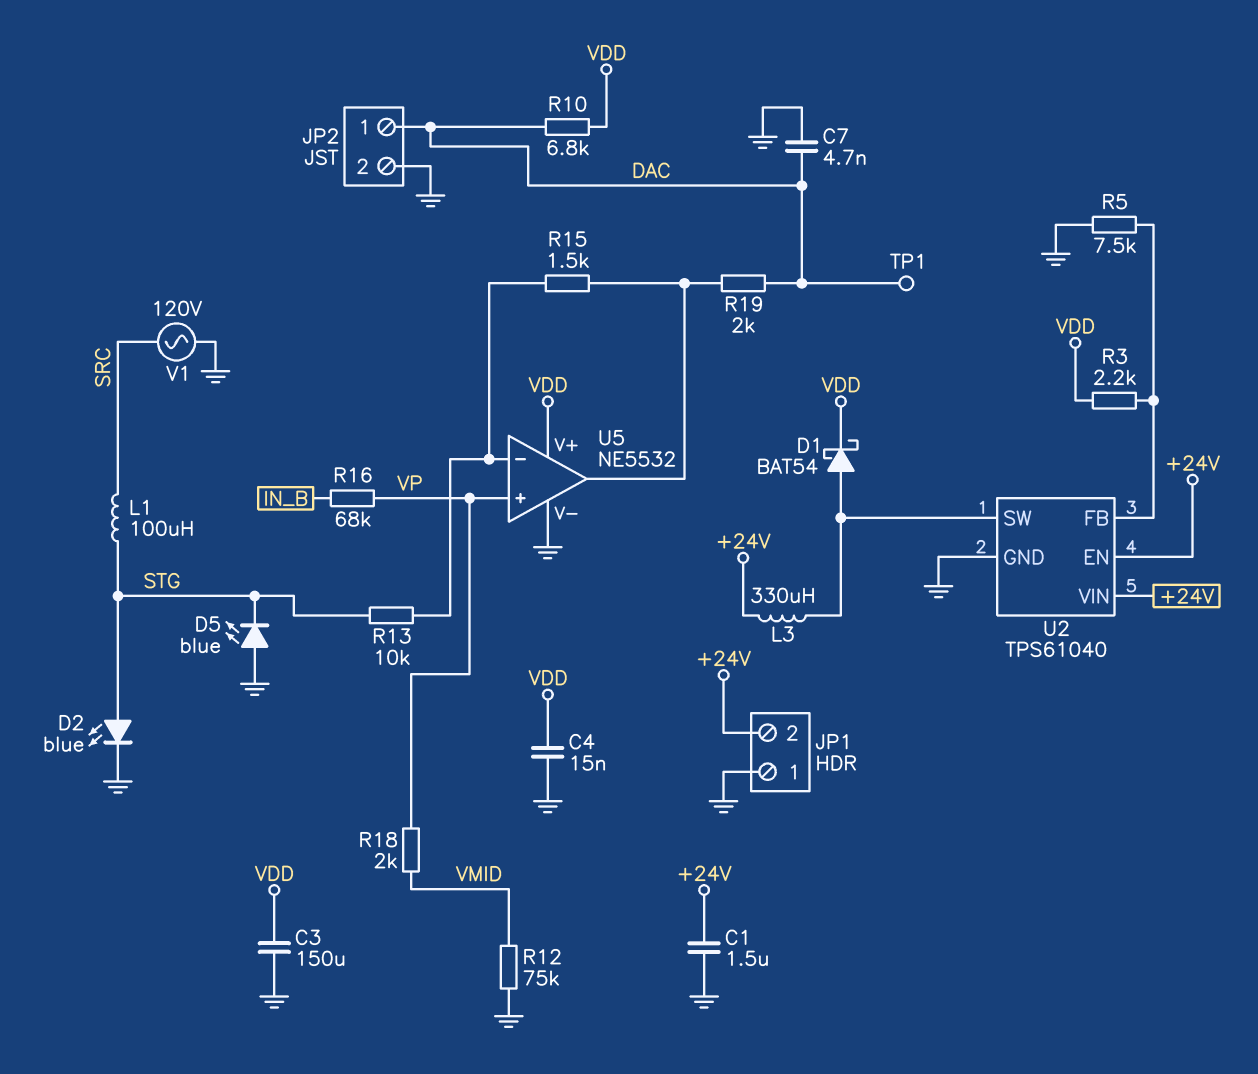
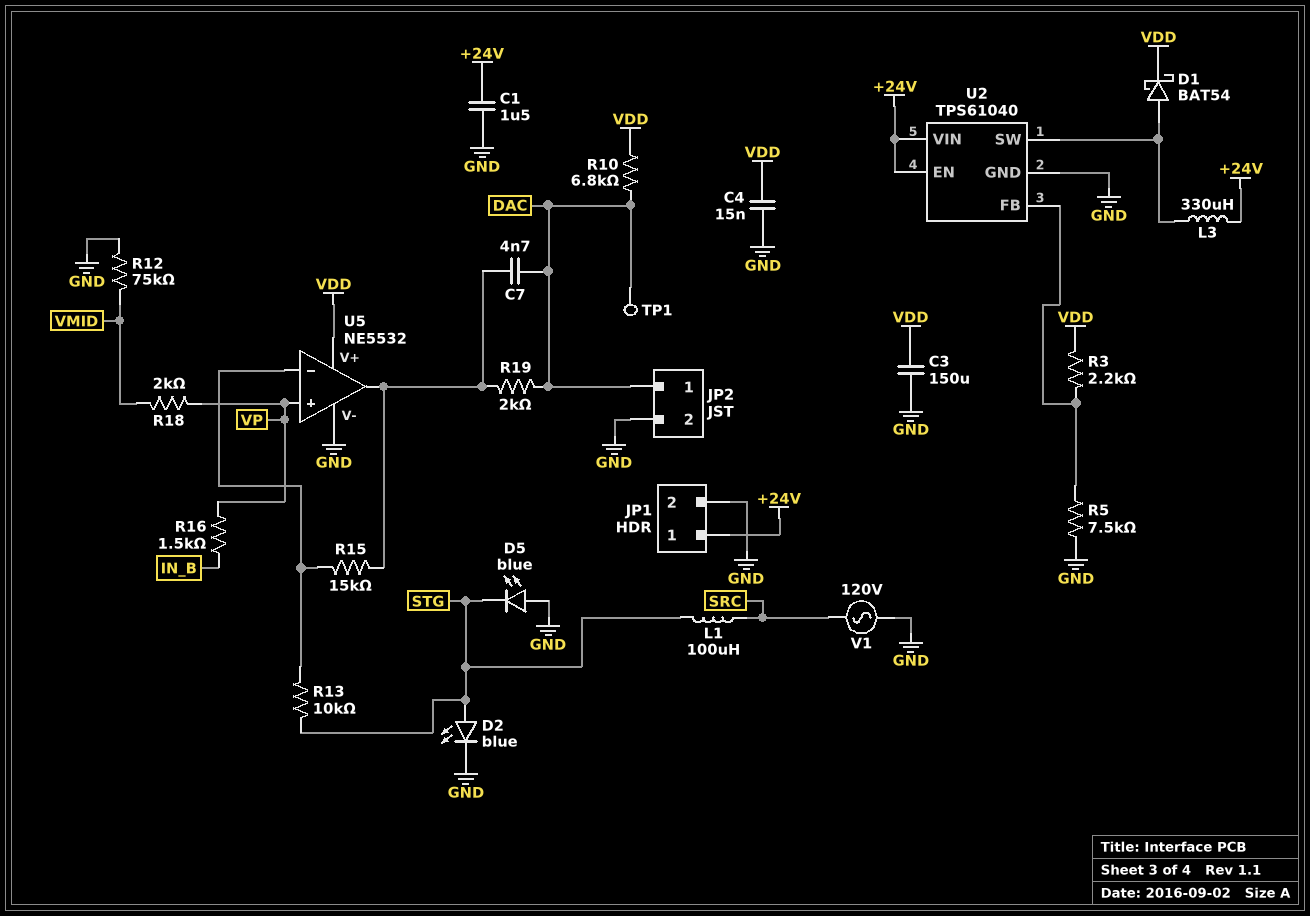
C7: 4.7nF (DAC, GND) -> 4.7nF (DAC, U5/out)
JP1 pin 1: GND -> +24V
JP1 pin 2: +24V -> GND
R15: 1.5k (U5/in-, U5/out) -> 15k (U5/in-, U5/out)
R16: 68k (IN_B, VP) -> 1.5k (IN_B, VP)

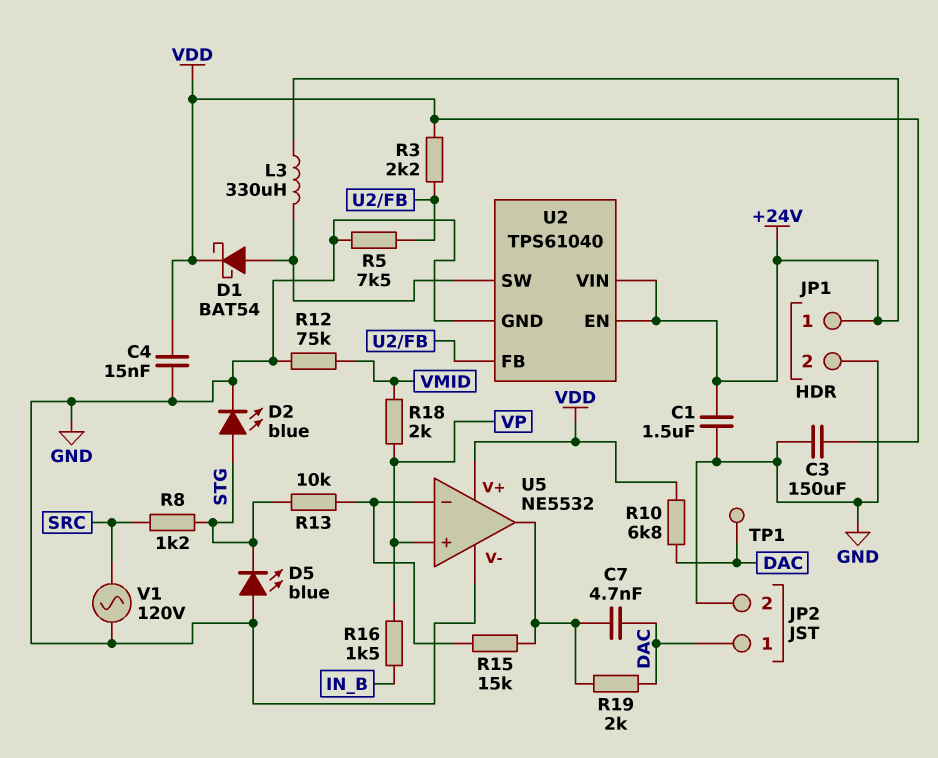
L1: 100uH (SRC, STG) -> none
R8: none -> 1.2k (SRC, STG)

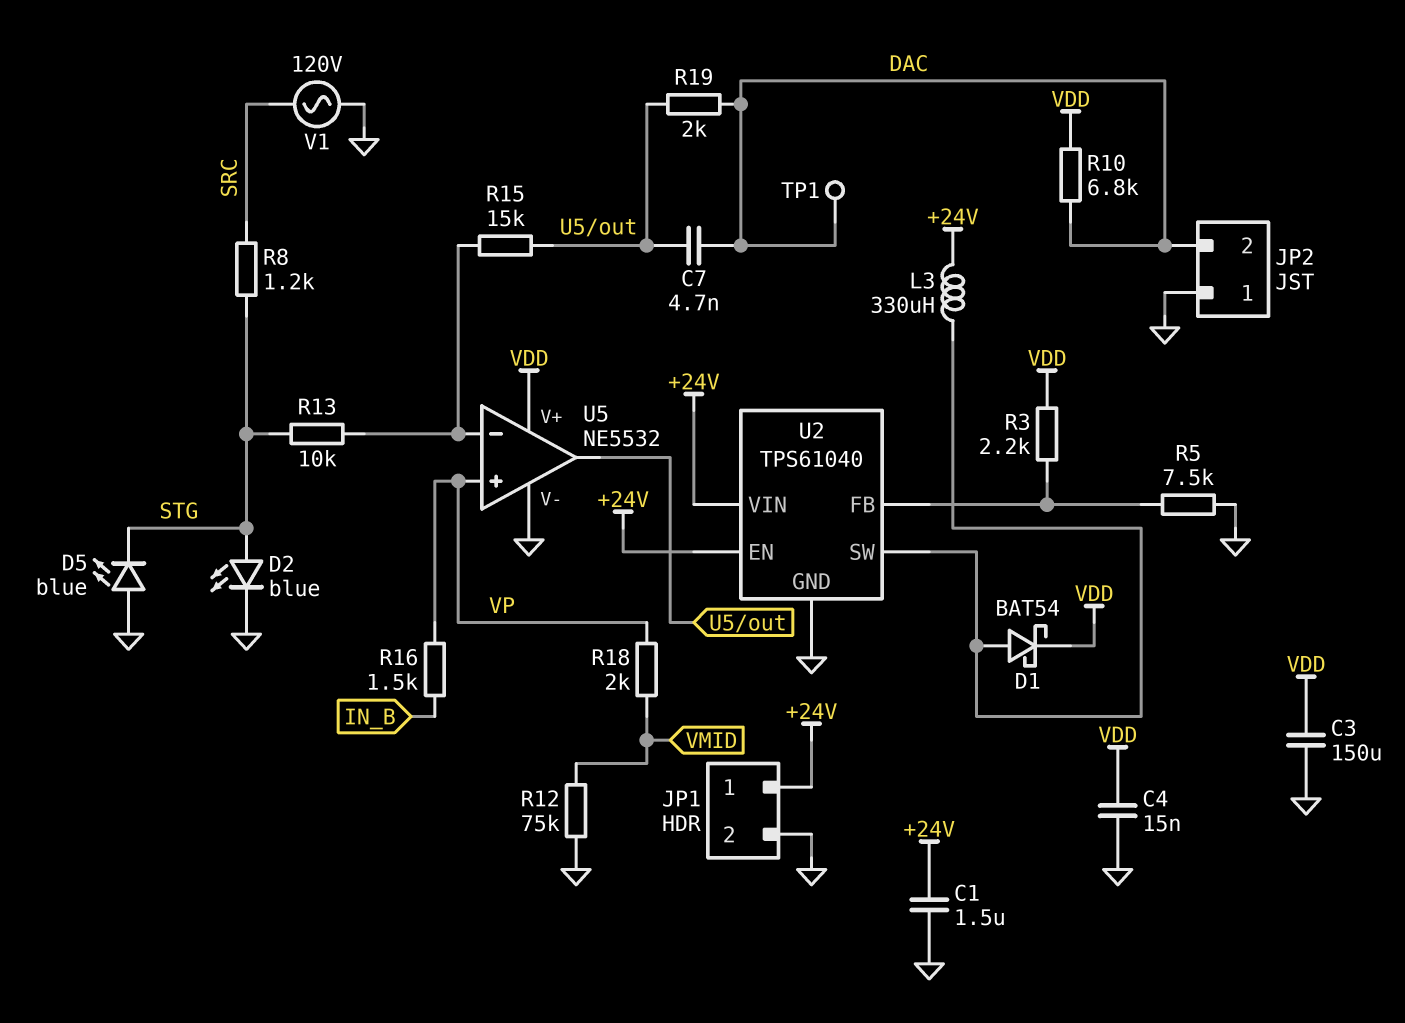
JP2 pin 1: DAC -> GND
JP2 pin 2: GND -> DAC

